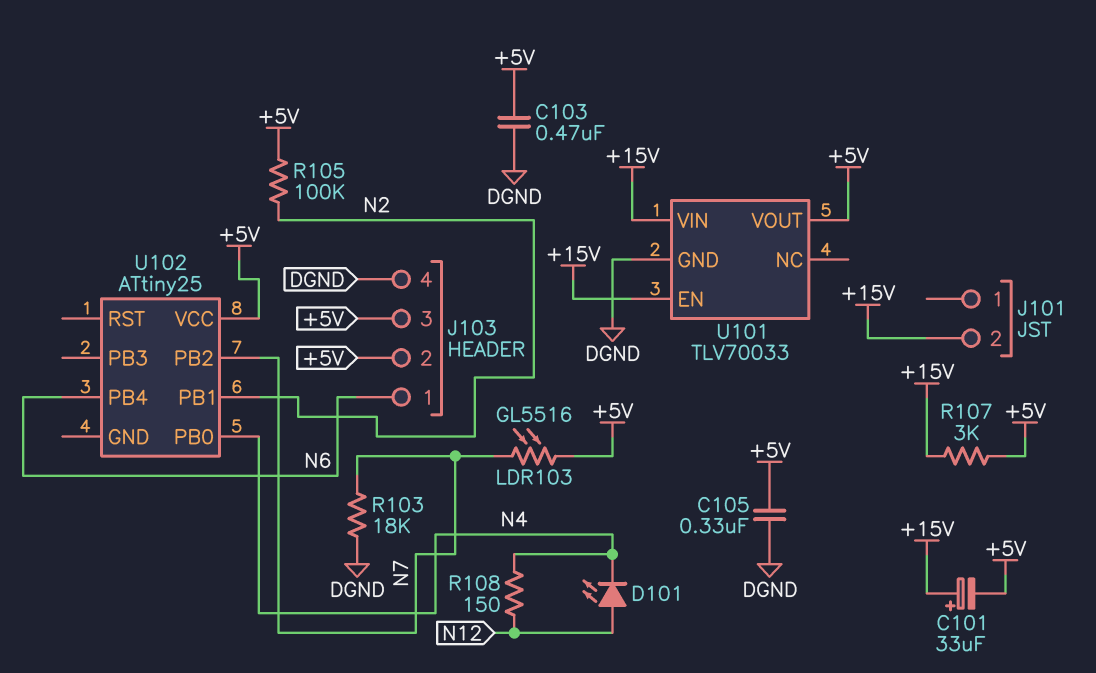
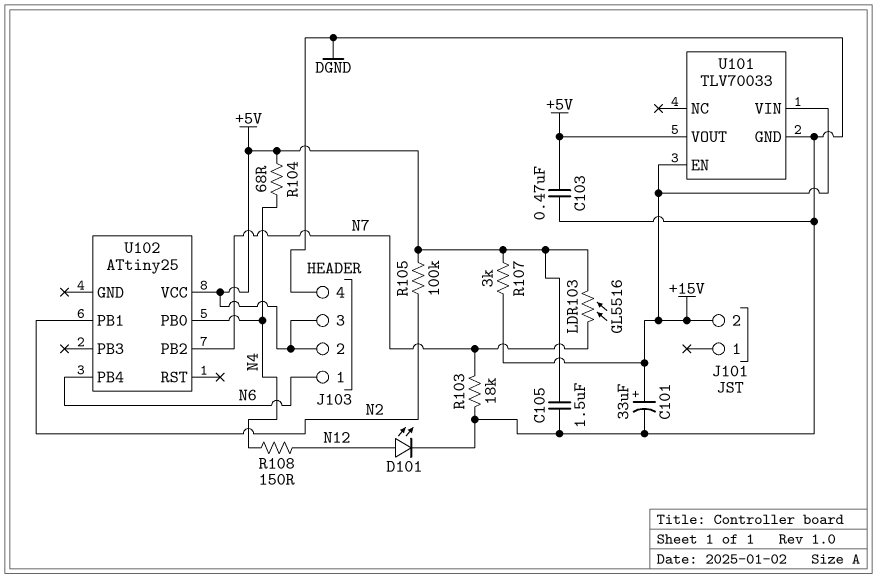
C101: 33uF (plus +15V, minus +5V) -> 33uF (plus +15V, minus DGND)
C105: 330nF (+5V, DGND) -> 1.5uF (+5V, DGND)
D101: LED (A N12, K N4) -> LED (A N12, K DGND)
R104: none -> 68 (+5V, N4)

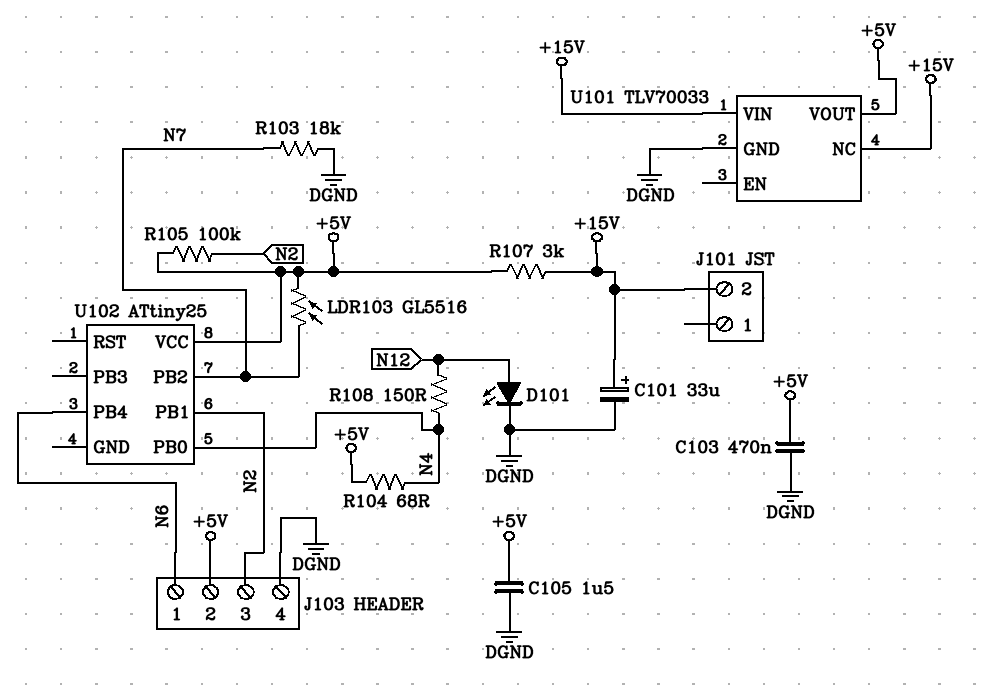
J103 pin 3: +5V -> N2
U101 pin EN: +15V -> none
U101 pin NC: none -> +15V

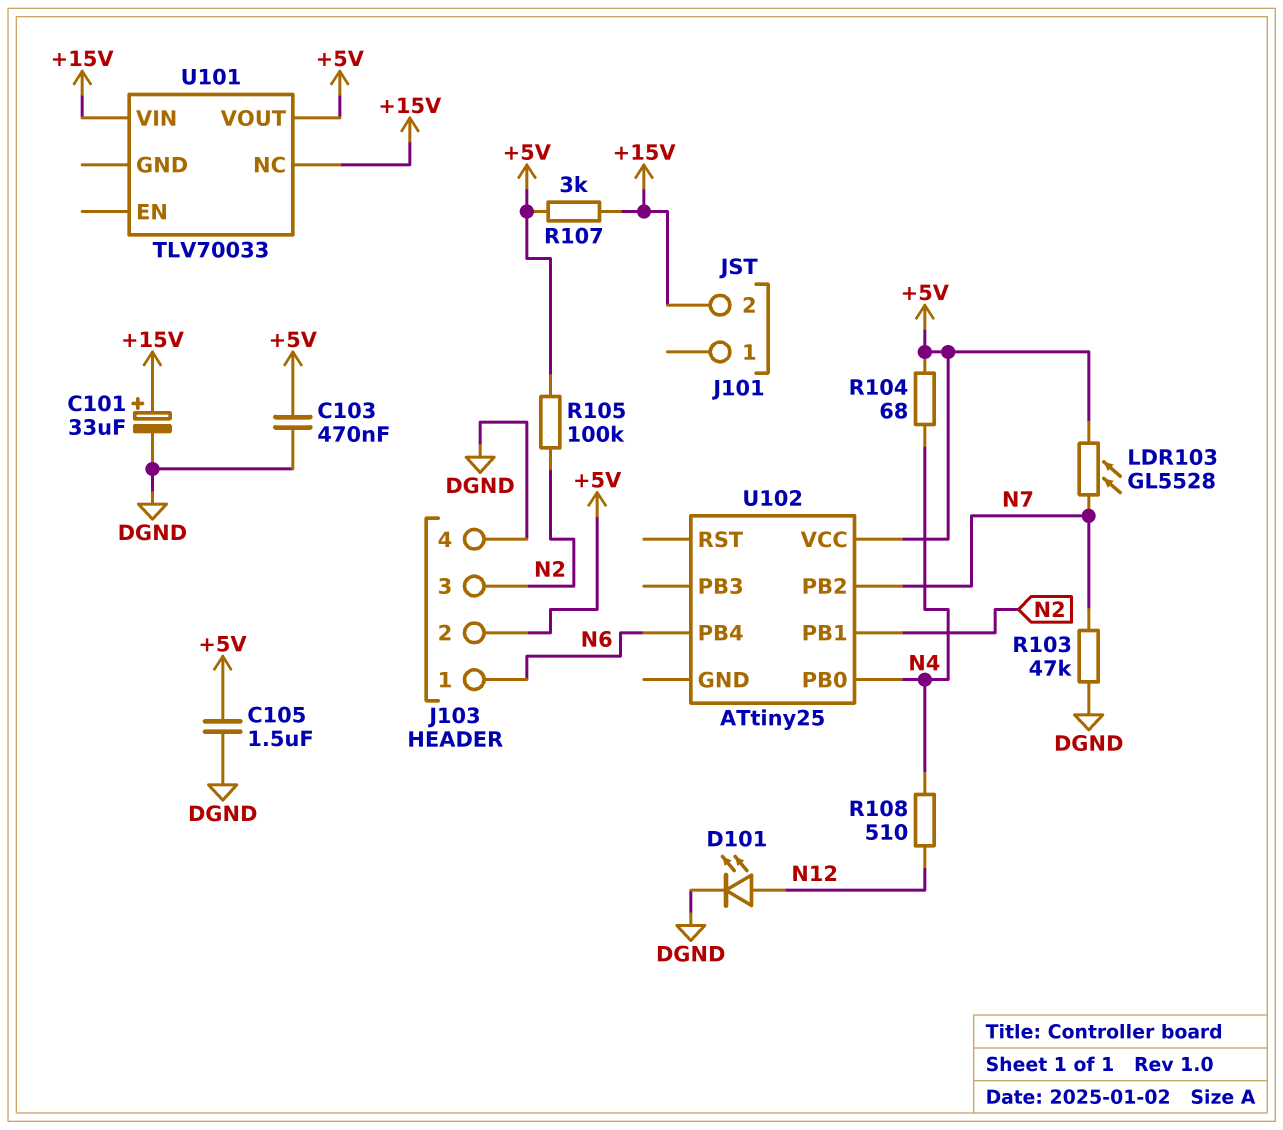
LDR103: GL5516 (+5V, N7) -> GL5528 (+5V, N7)
R103: 18k (DGND, N7) -> 47k (DGND, N7)
R108: 150 (N4, N12) -> 510 (N4, N12)
U101 pin GND: DGND -> none

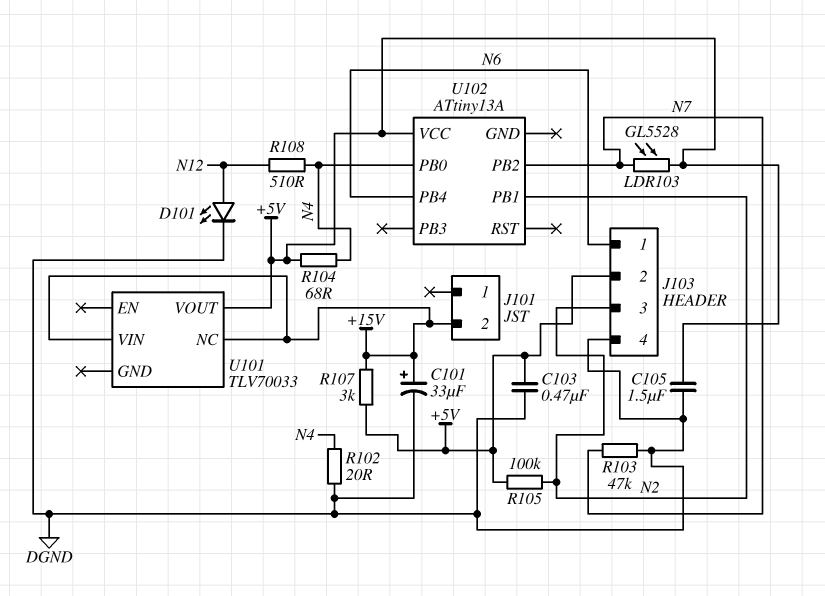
R102: none -> 20 (DGND, N4)
U102: ATtiny25 -> ATtiny13A

